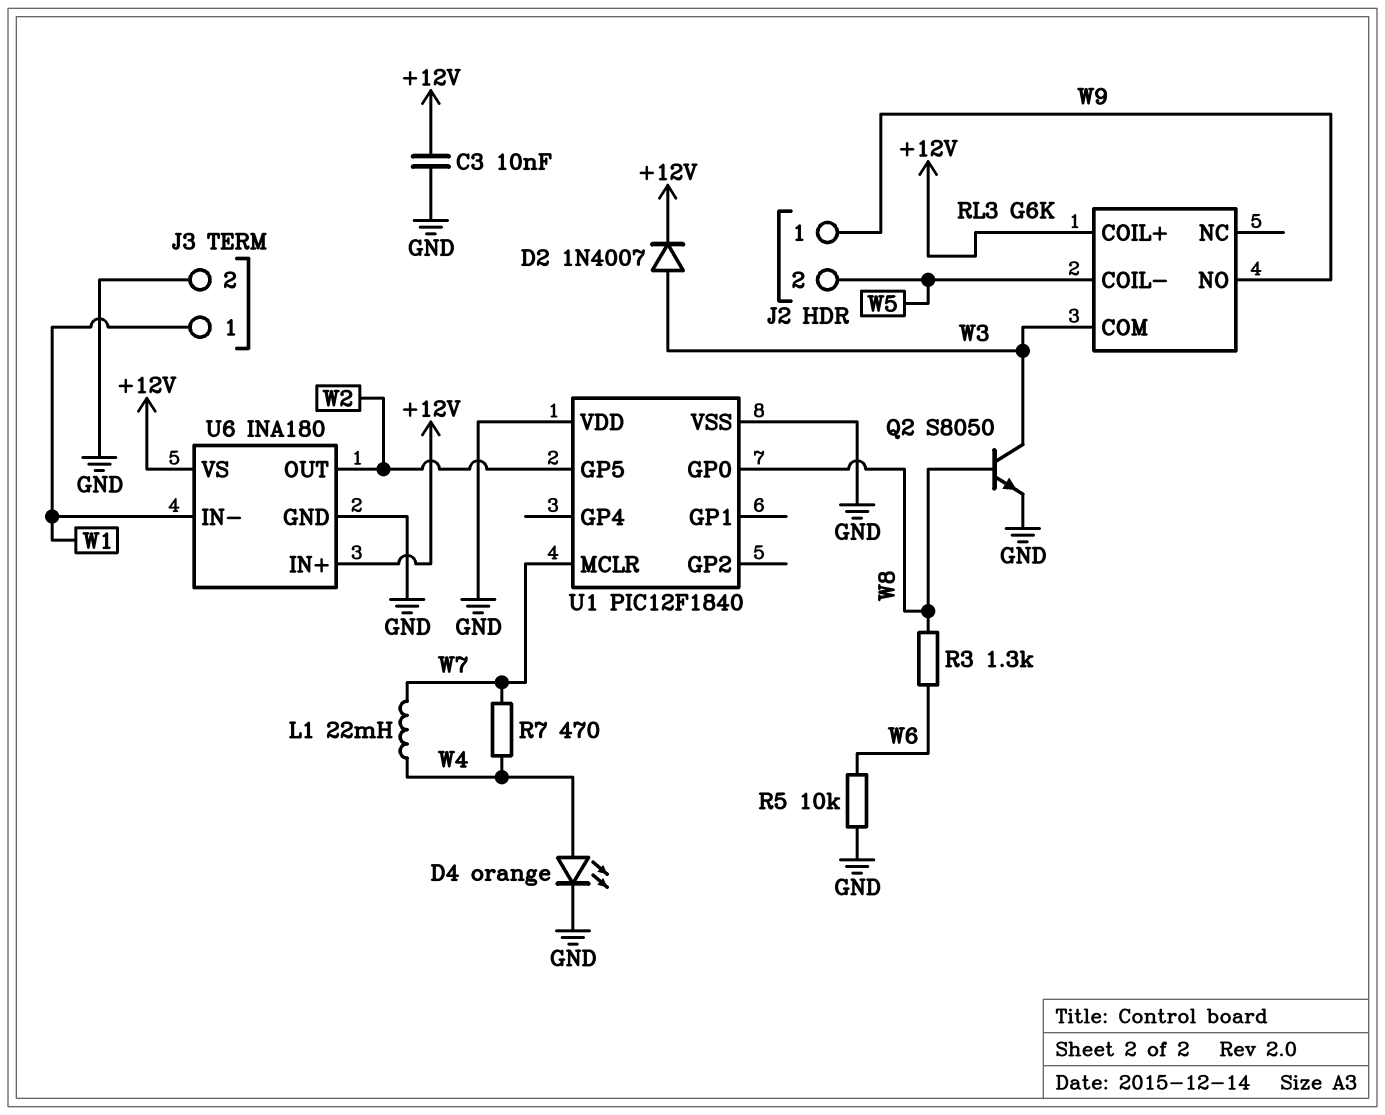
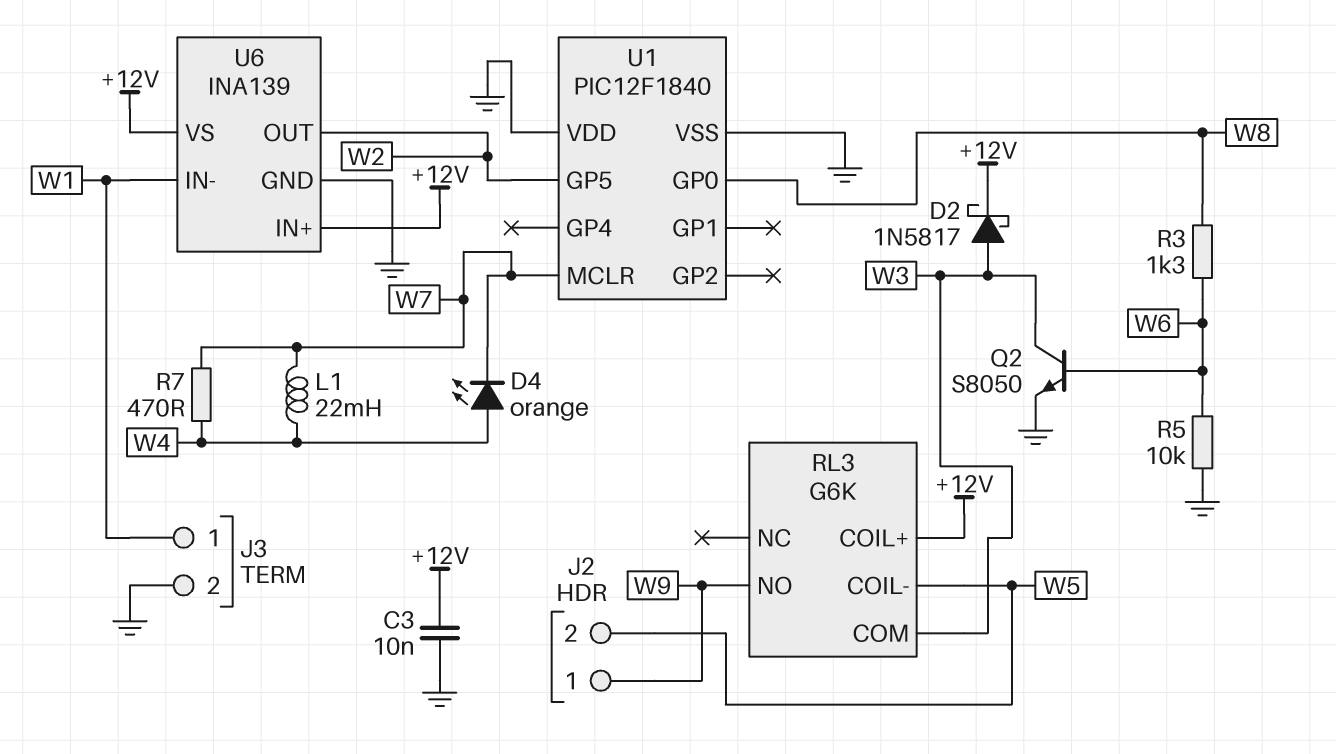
D2: diode 1N4007 (A W3, K +12V) -> schottky 1N5817 (A W3, K +12V)
D4: LED orange (A W4, K GND) -> LED orange (A W4, K W7)
Q2: NPN S8050 (B W8, C W3, E GND) -> NPN S8050 (B W6, C W3, E GND)
U6: INA180 -> INA139

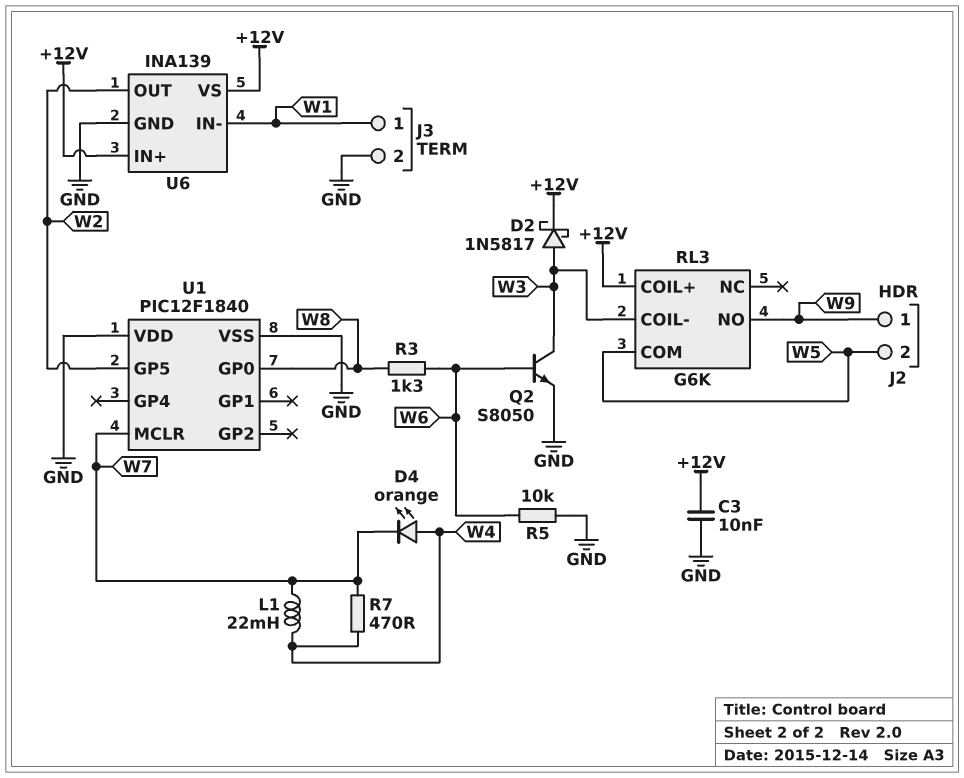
RL3 pin COIL-: W5 -> W3
RL3 pin COM: W3 -> W5

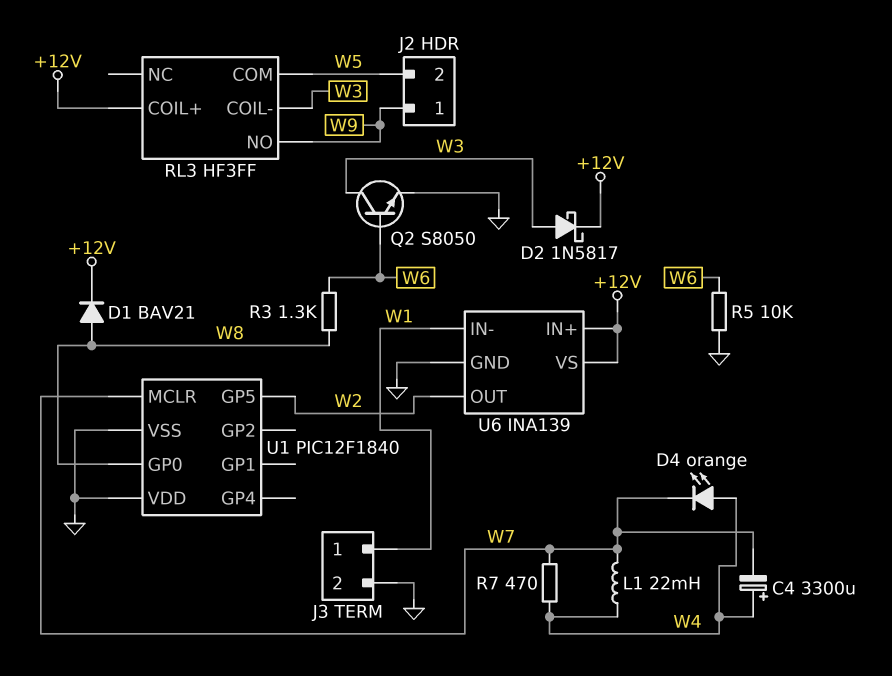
C3: 10nF (+12V, GND) -> none
C4: none -> 3300uF (plus W4, minus W7)
D1: none -> diode BAV21 (A W8, K +12V)
RL3: G6K -> HF3FF

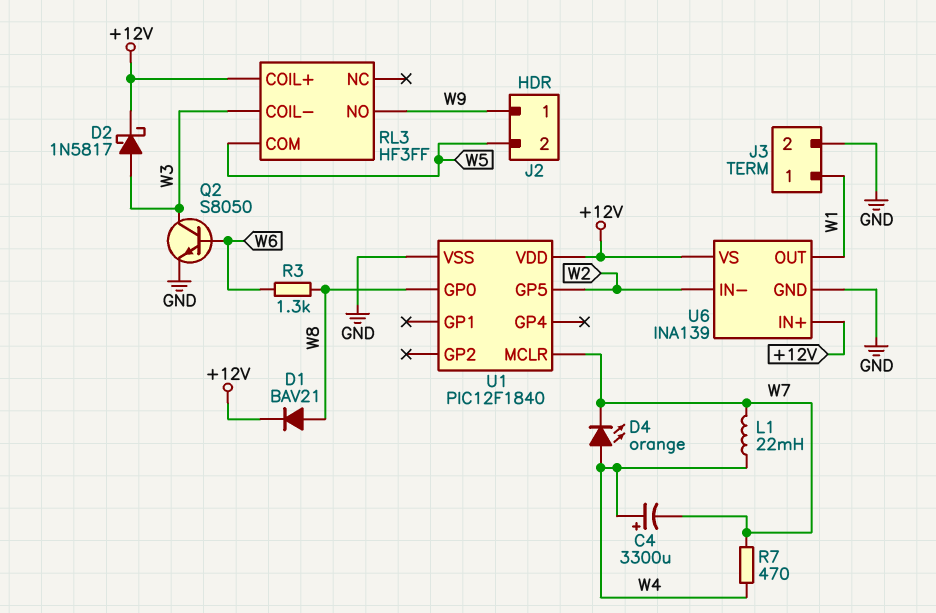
R5: 10k (GND, W6) -> none
U1 pin VDD: GND -> +12V
U6 pin IN-: W1 -> W2
U6 pin OUT: W2 -> W1

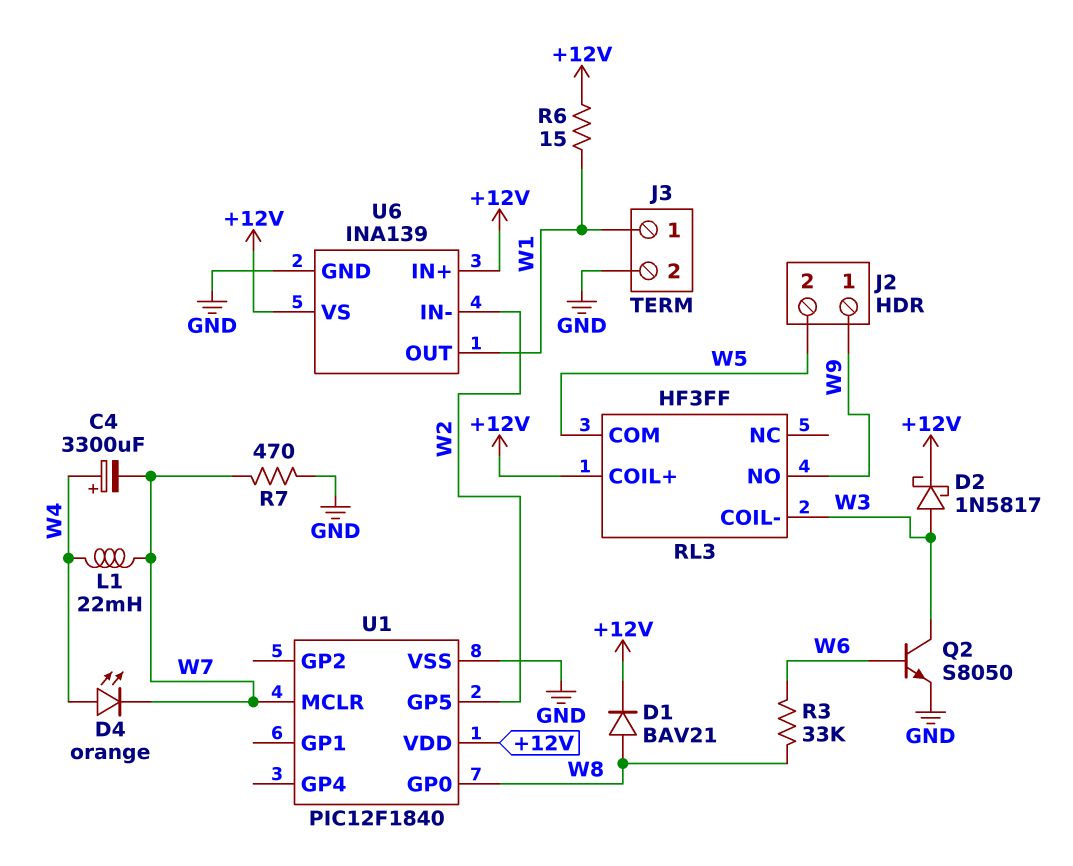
R3: 1.3k (W6, W8) -> 33k (W6, W8)
R6: none -> 15 (+12V, W1)
R7: 470 (W4, W7) -> 470 (GND, W7)

